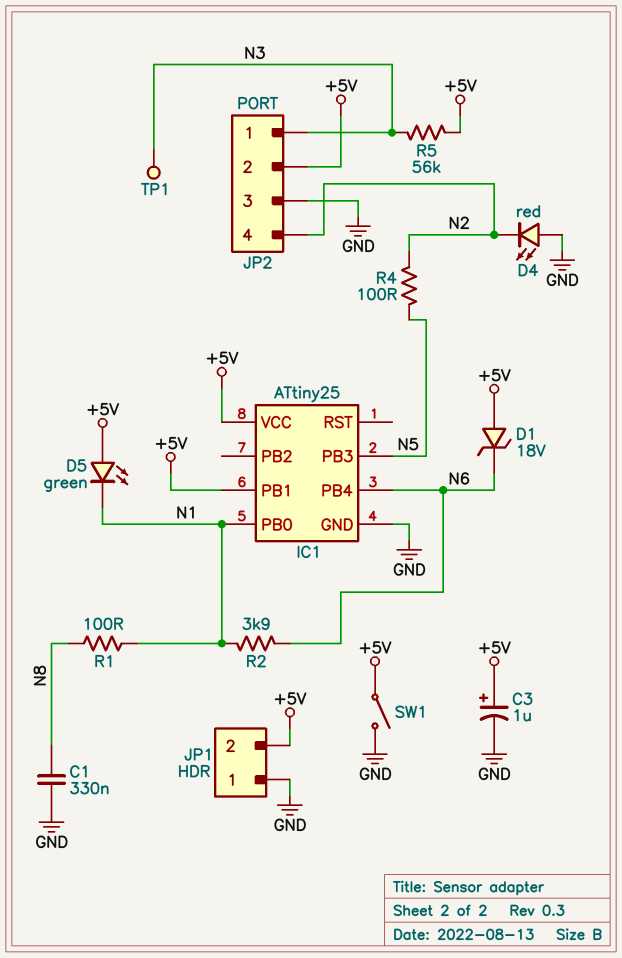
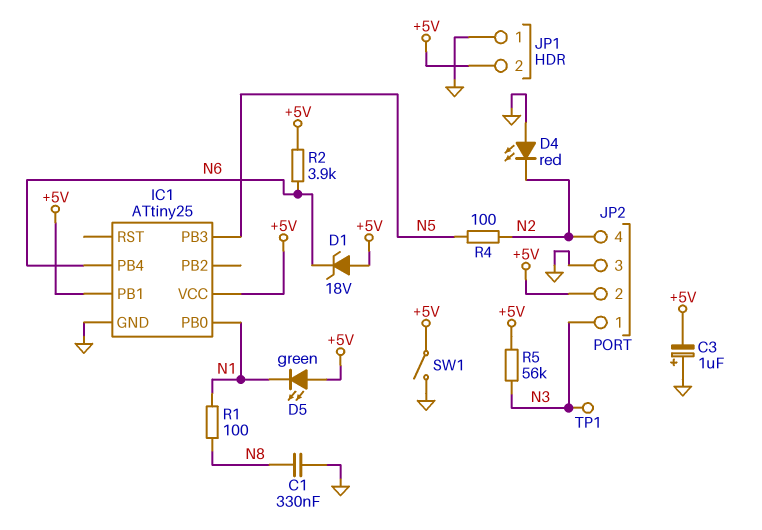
C3: 1uF (plus +5V, minus GND) -> 1uF (plus GND, minus +5V)
R2: 3.9k (N1, N6) -> 3.9k (+5V, N6)

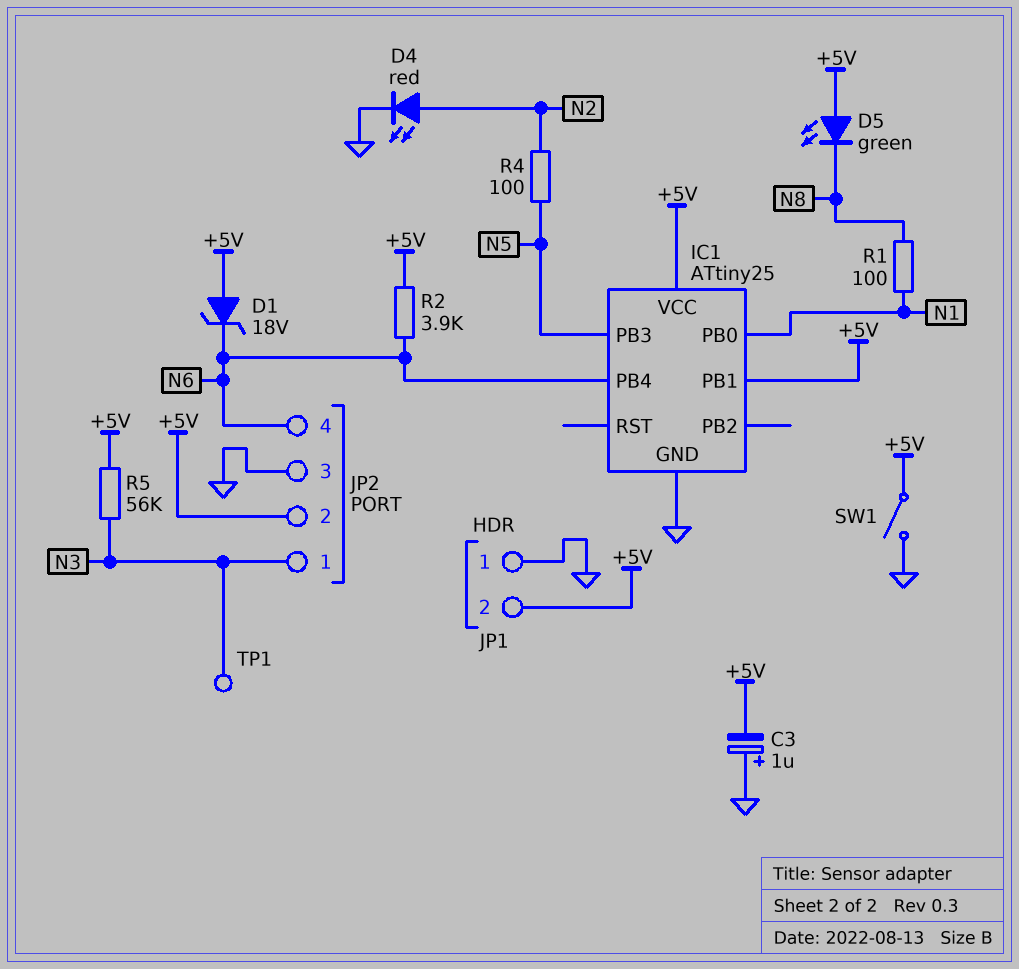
C1: 330nF (GND, N8) -> none
D4: LED red (A GND, K N2) -> LED red (A N2, K GND)
D5: LED green (A +5V, K N1) -> LED green (A +5V, K N8)
JP2 pin 4: N2 -> N6

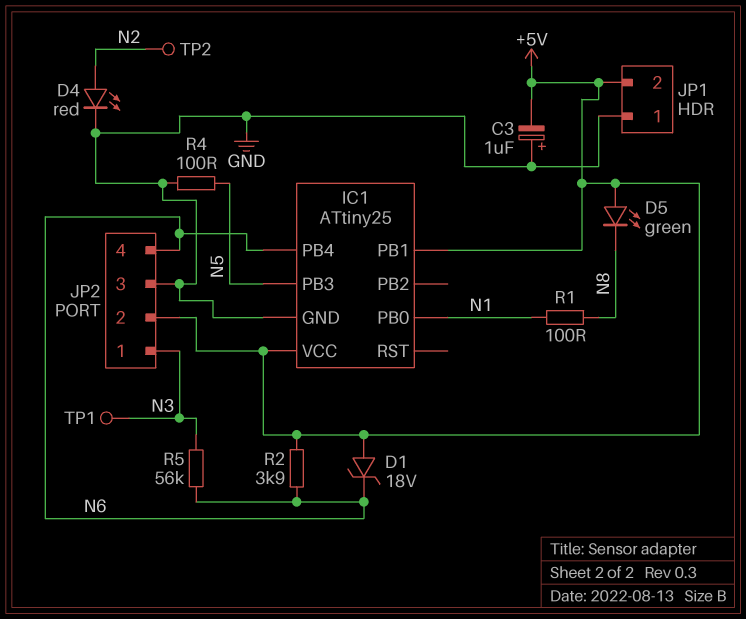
R4: 100 (N2, N5) -> 100 (GND, N5)
R5: 56k (+5V, N3) -> 56k (N3, N6)
SW1: switch (+5V, GND) -> none
TP2: none -> test point (N2)

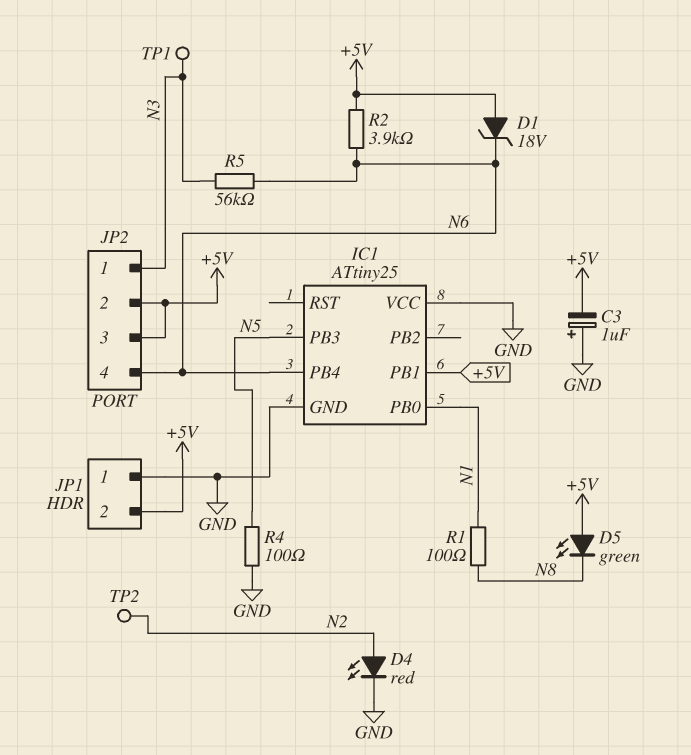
IC1 pin VCC: +5V -> GND
JP2 pin 3: GND -> +5V

